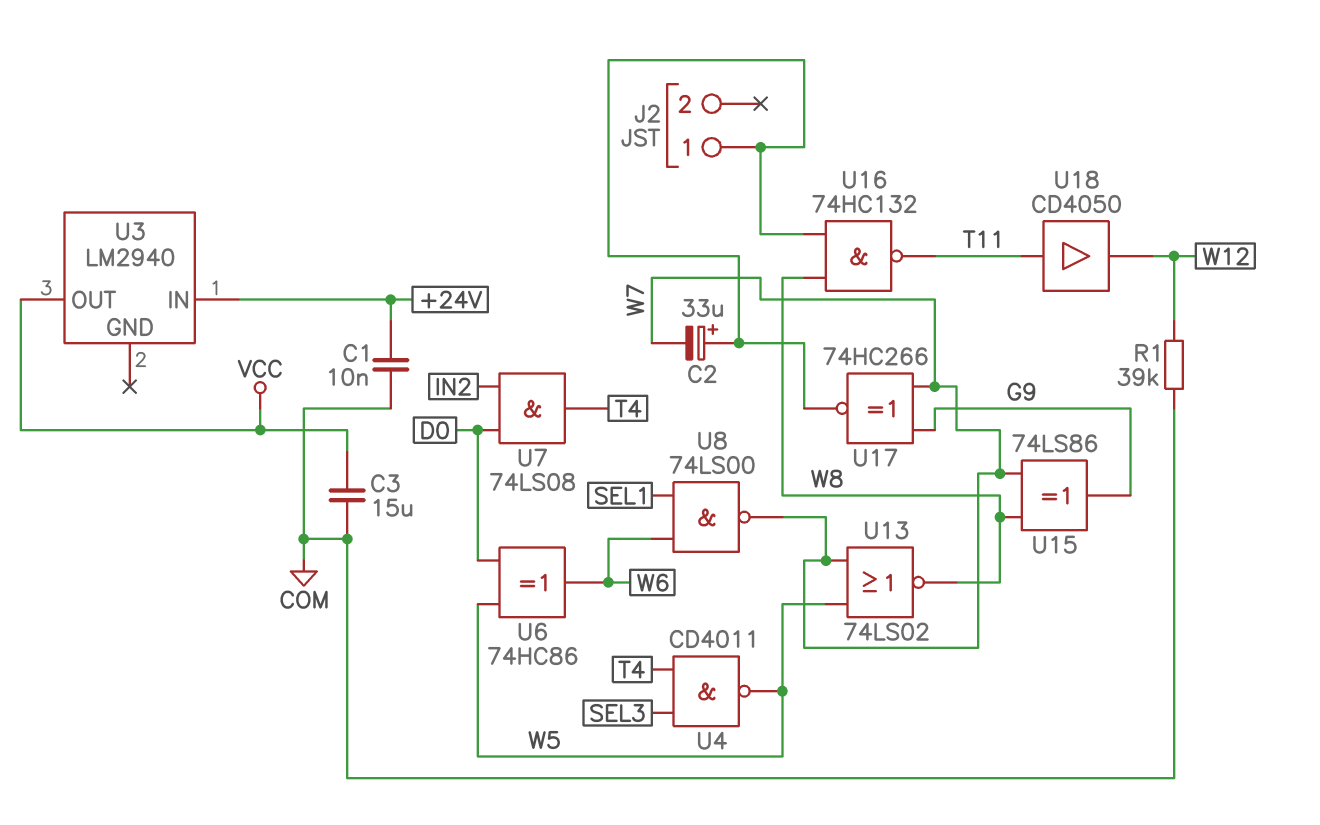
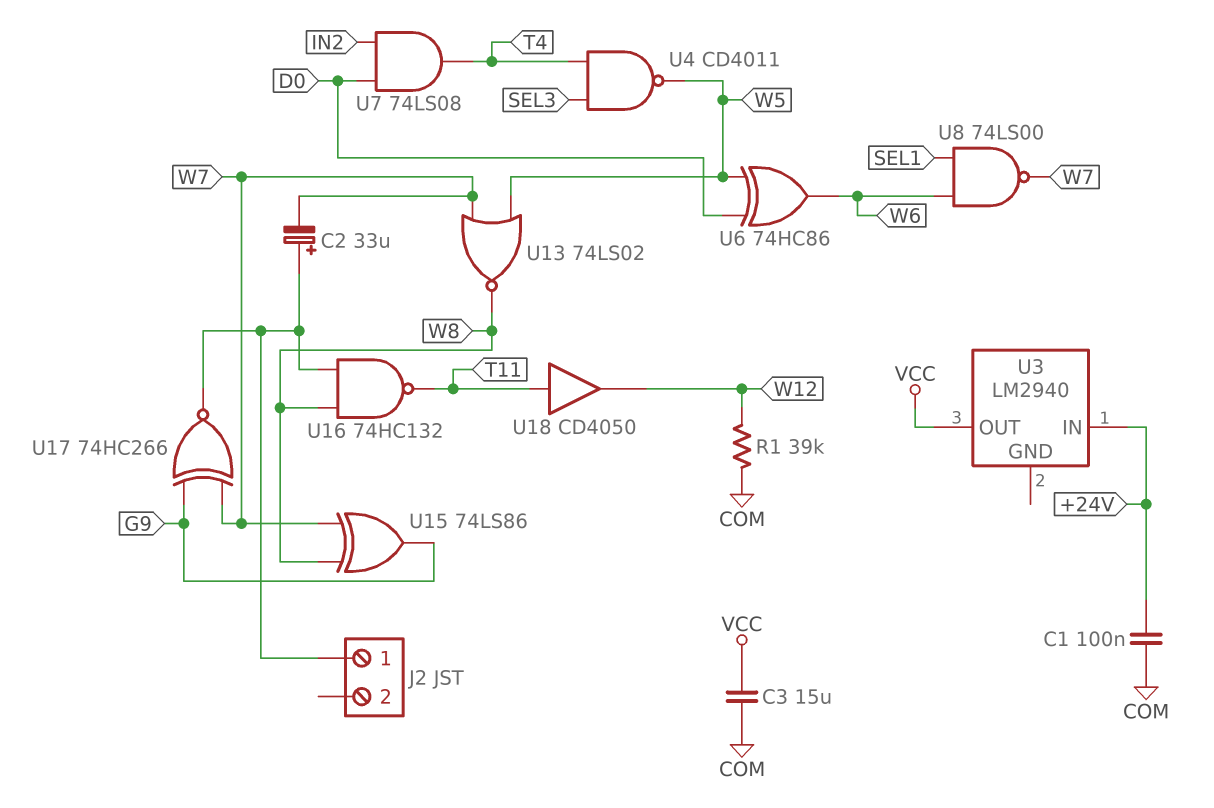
C1: 10nF (+24V, COM) -> 100nF (+24V, COM)

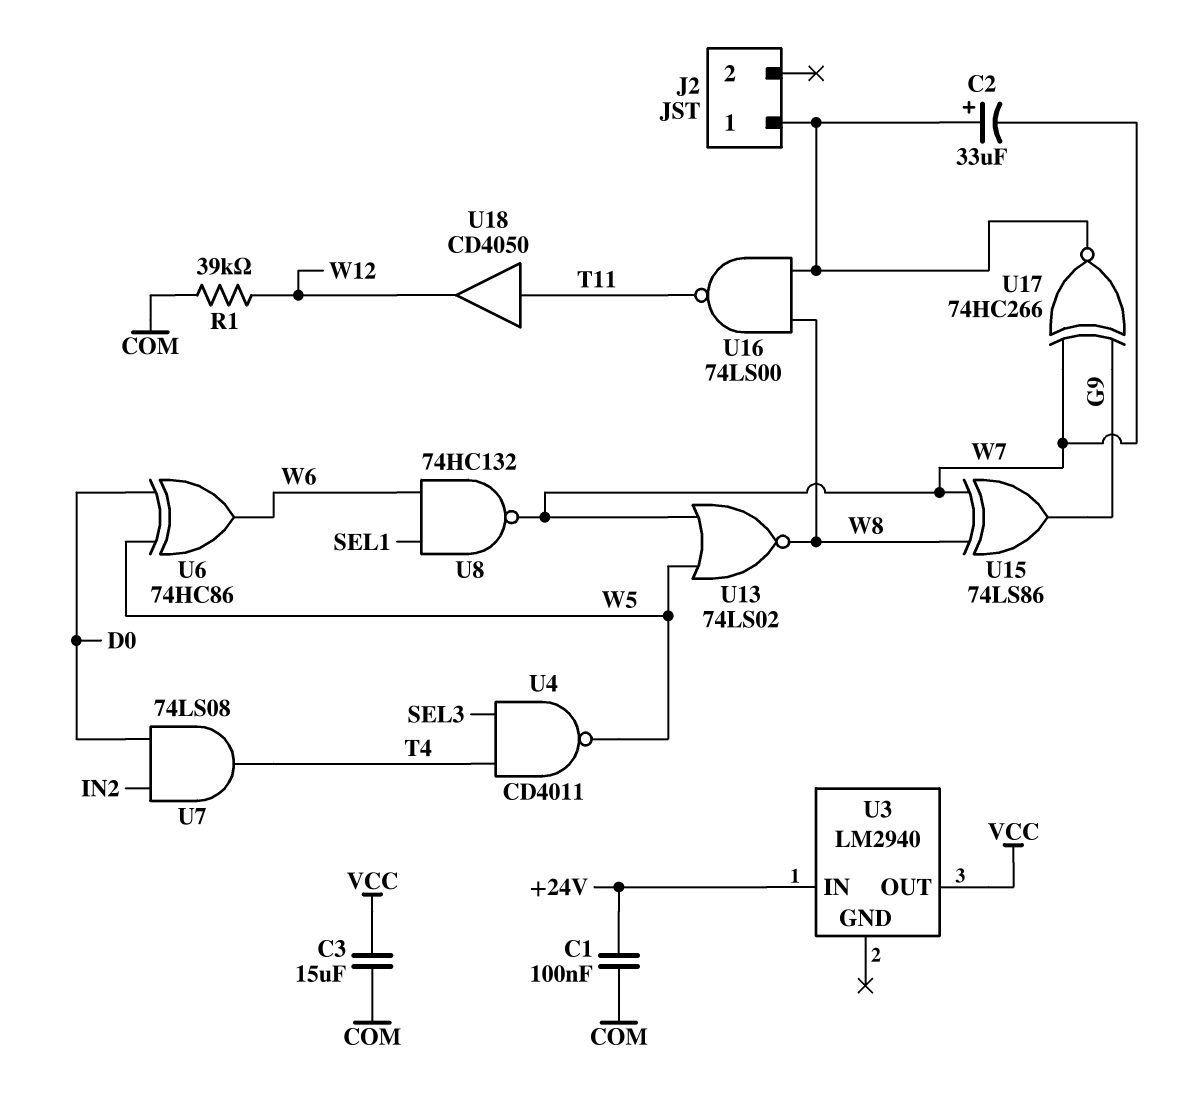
U8: NAND 74LS00 (in SEL1, in W6, out W7) -> NAND 74HC132 (in SEL1, in W6, out W7)
U16: NAND 74HC132 (in J2/1, in W8, out T11) -> NAND 74LS00 (in J2/1, in W8, out T11)

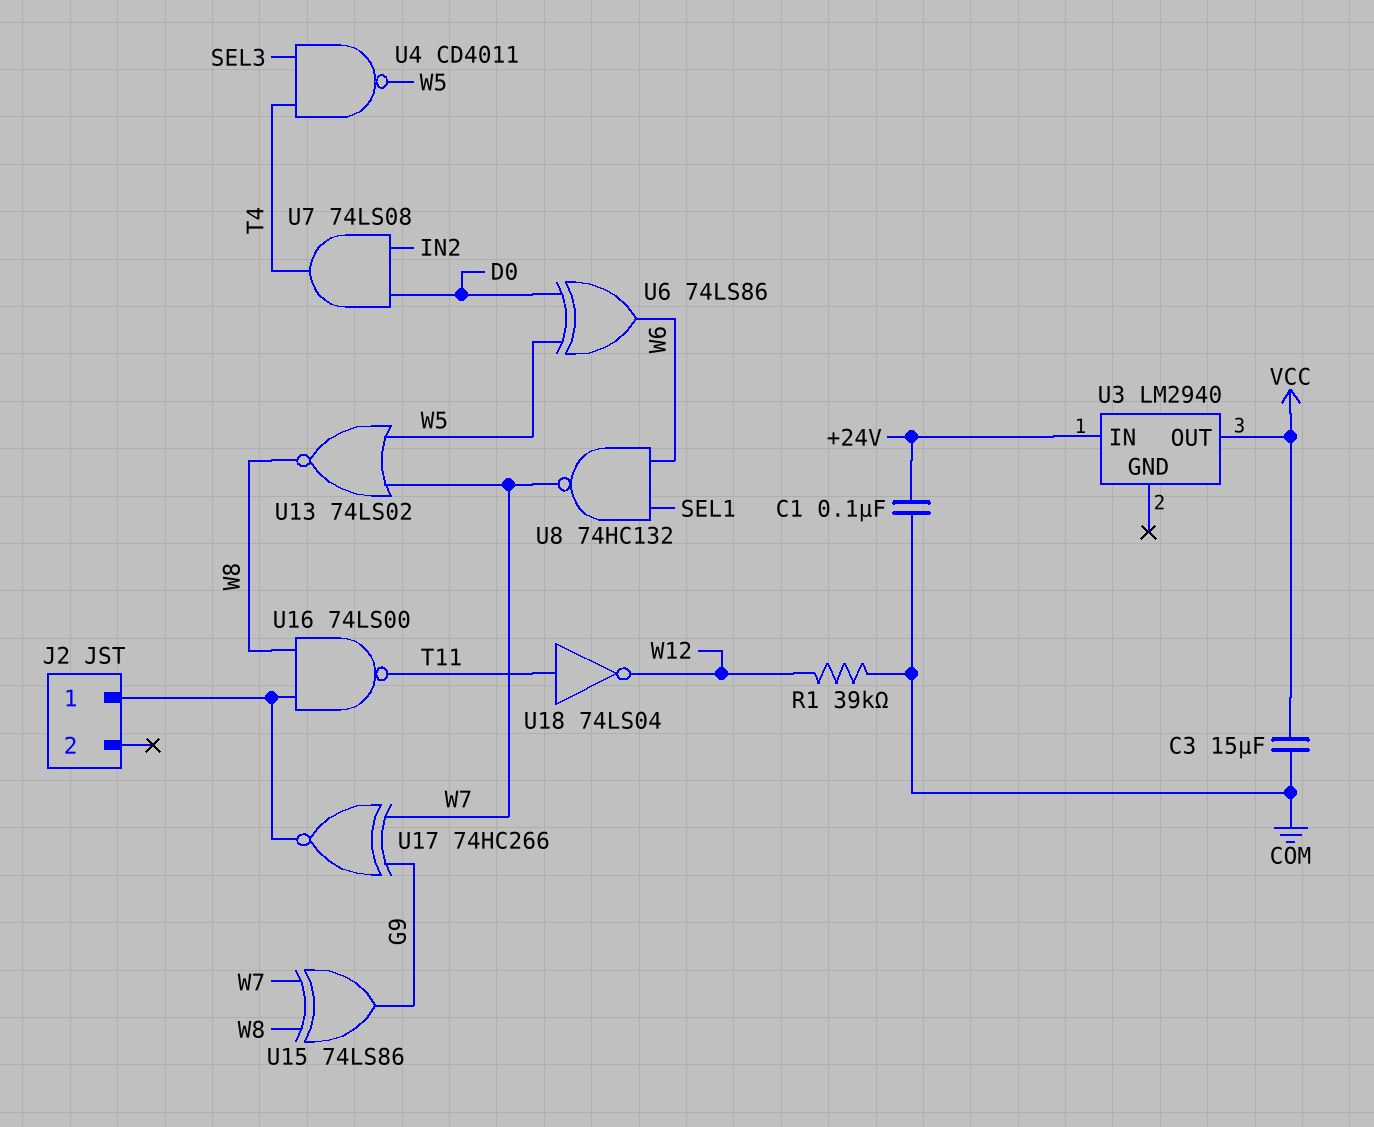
C2: 33uF (plus J2/1, minus W7) -> none
U6: XOR 74HC86 (in D0, in W5, out W6) -> XOR 74LS86 (in D0, in W5, out W6)
U18: buffer CD4050 (in T11, out W12) -> NOT 74LS04 (in T11, out W12)

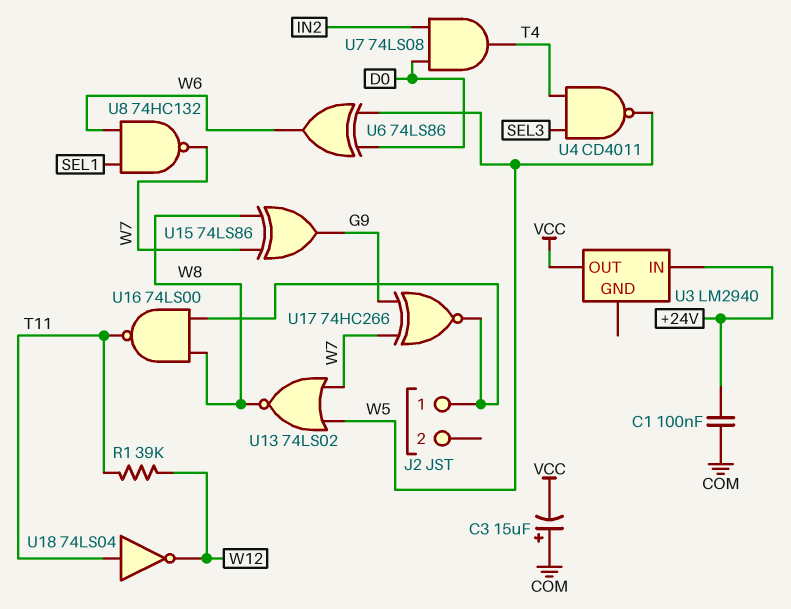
C3: 15uF (COM, VCC) -> 15uF (plus COM, minus VCC)
R1: 39k (COM, W12) -> 39k (T11, W12)

